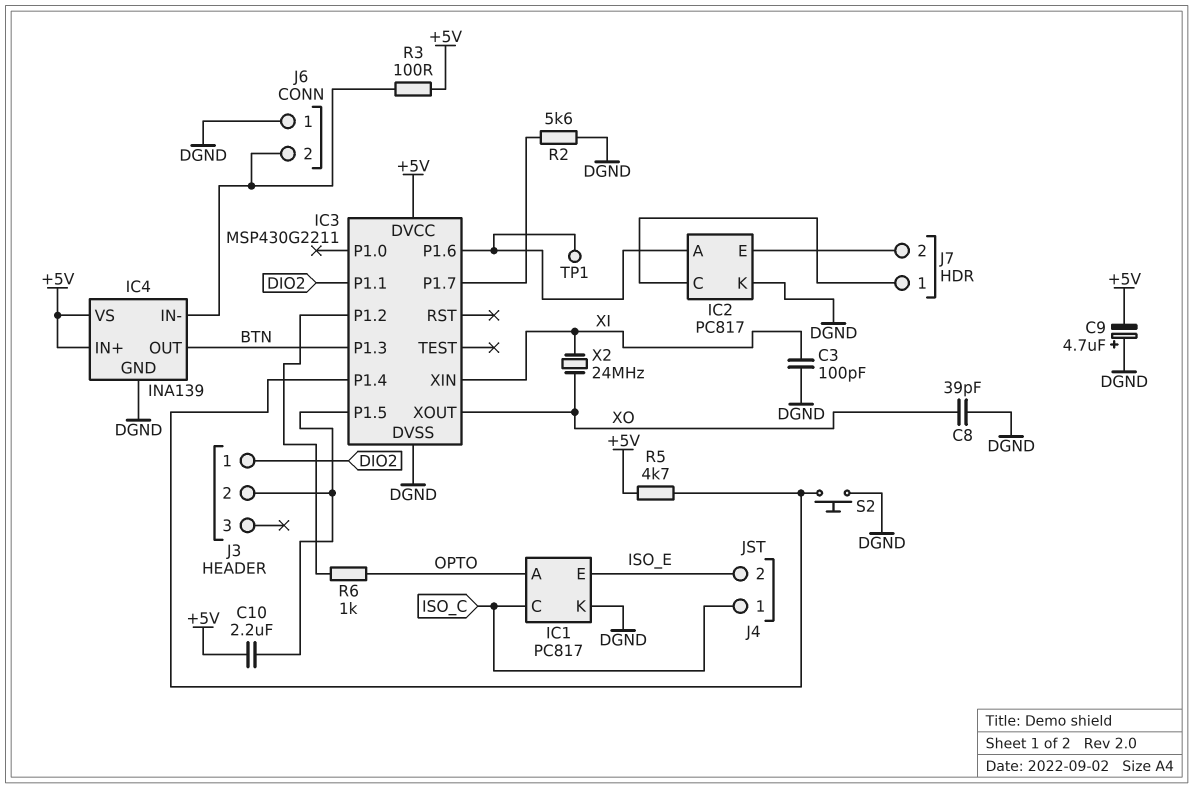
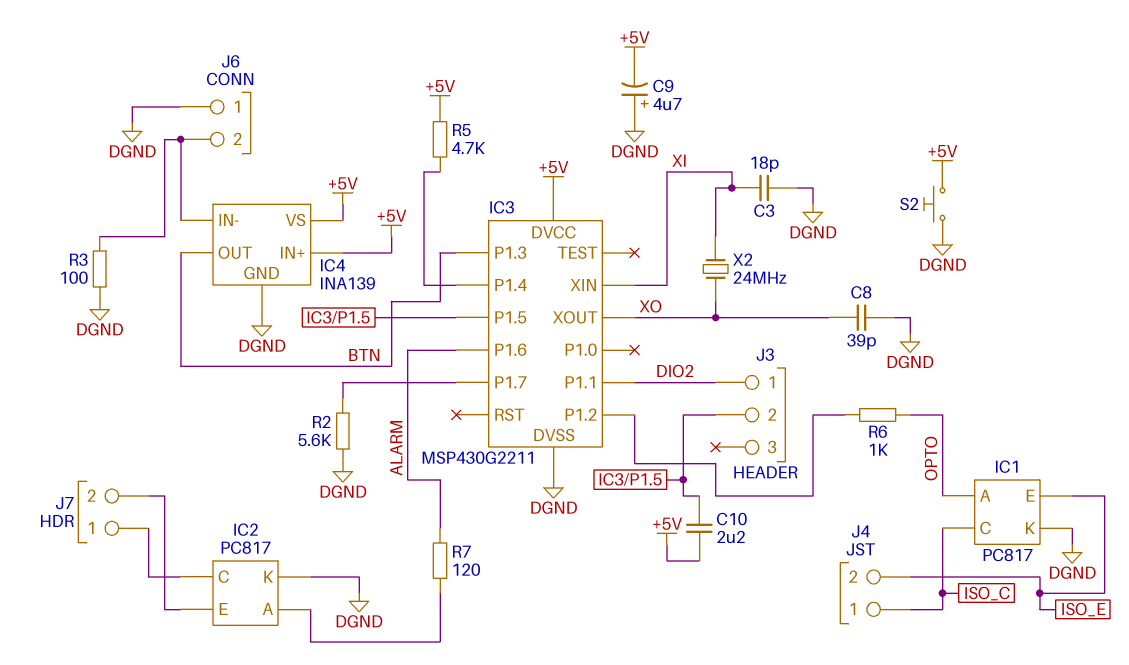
C3: 100pF (DGND, XI) -> 18pF (DGND, XI)
IC3 pin P1.6: IC2/A -> ALARM
R3: 100 (+5V, IC4/IN-) -> 100 (DGND, IC4/IN-)
R7: none -> 120 (ALARM, IC2/A)
S2: button (DGND, IC3/P1.4) -> button (+5V, DGND)
TP1: test point (IC2/A) -> none

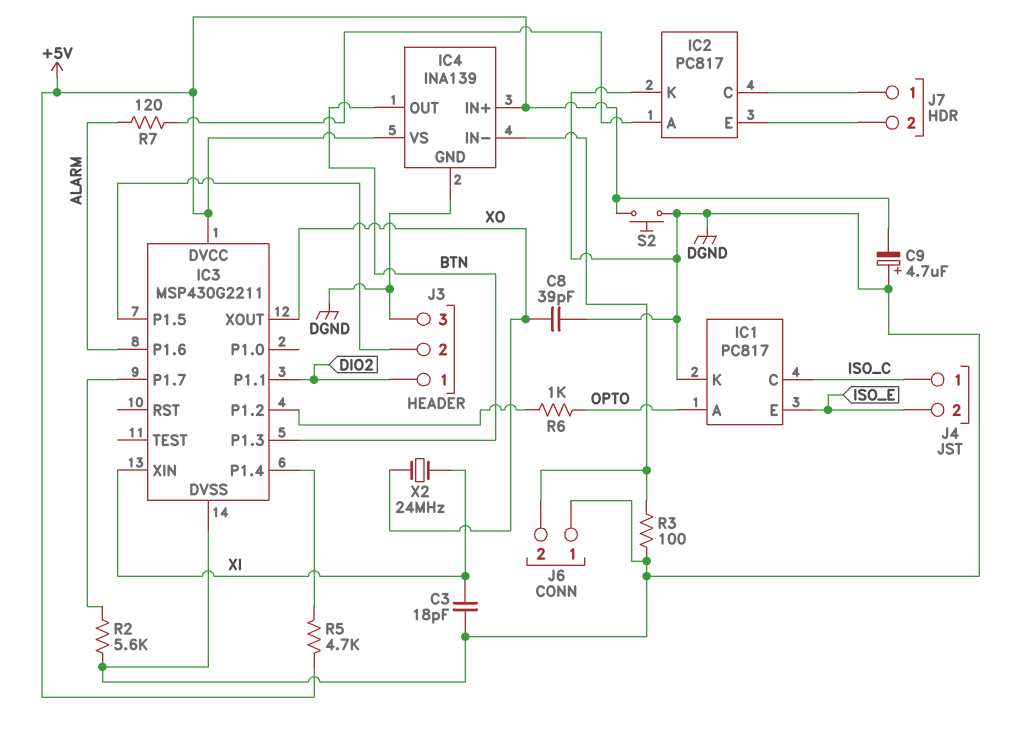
C10: 2.2uF (+5V, IC3/P1.5) -> none
J3 pin 3: none -> DGND

